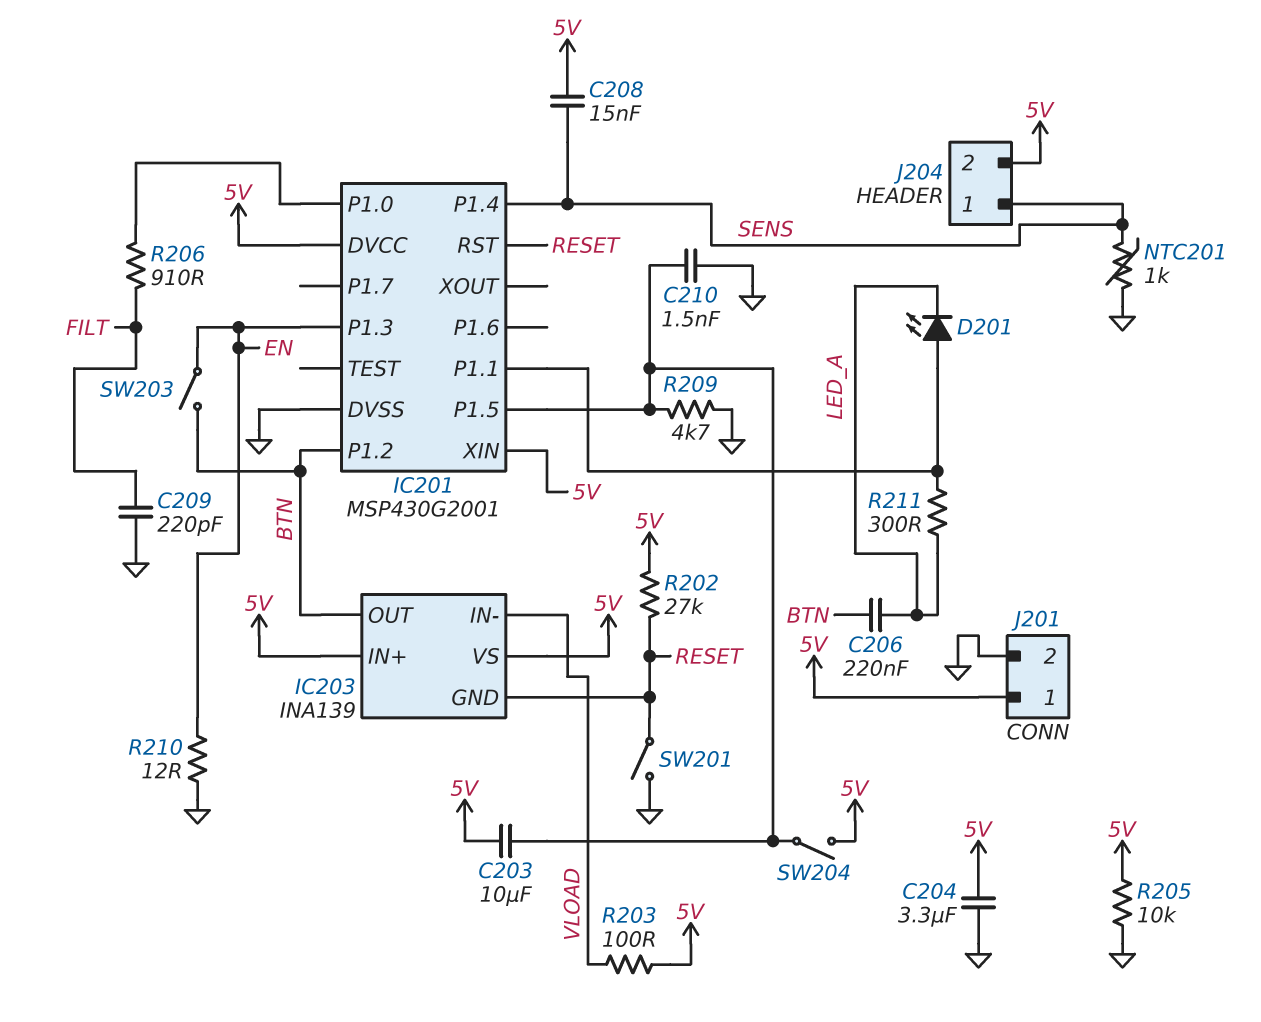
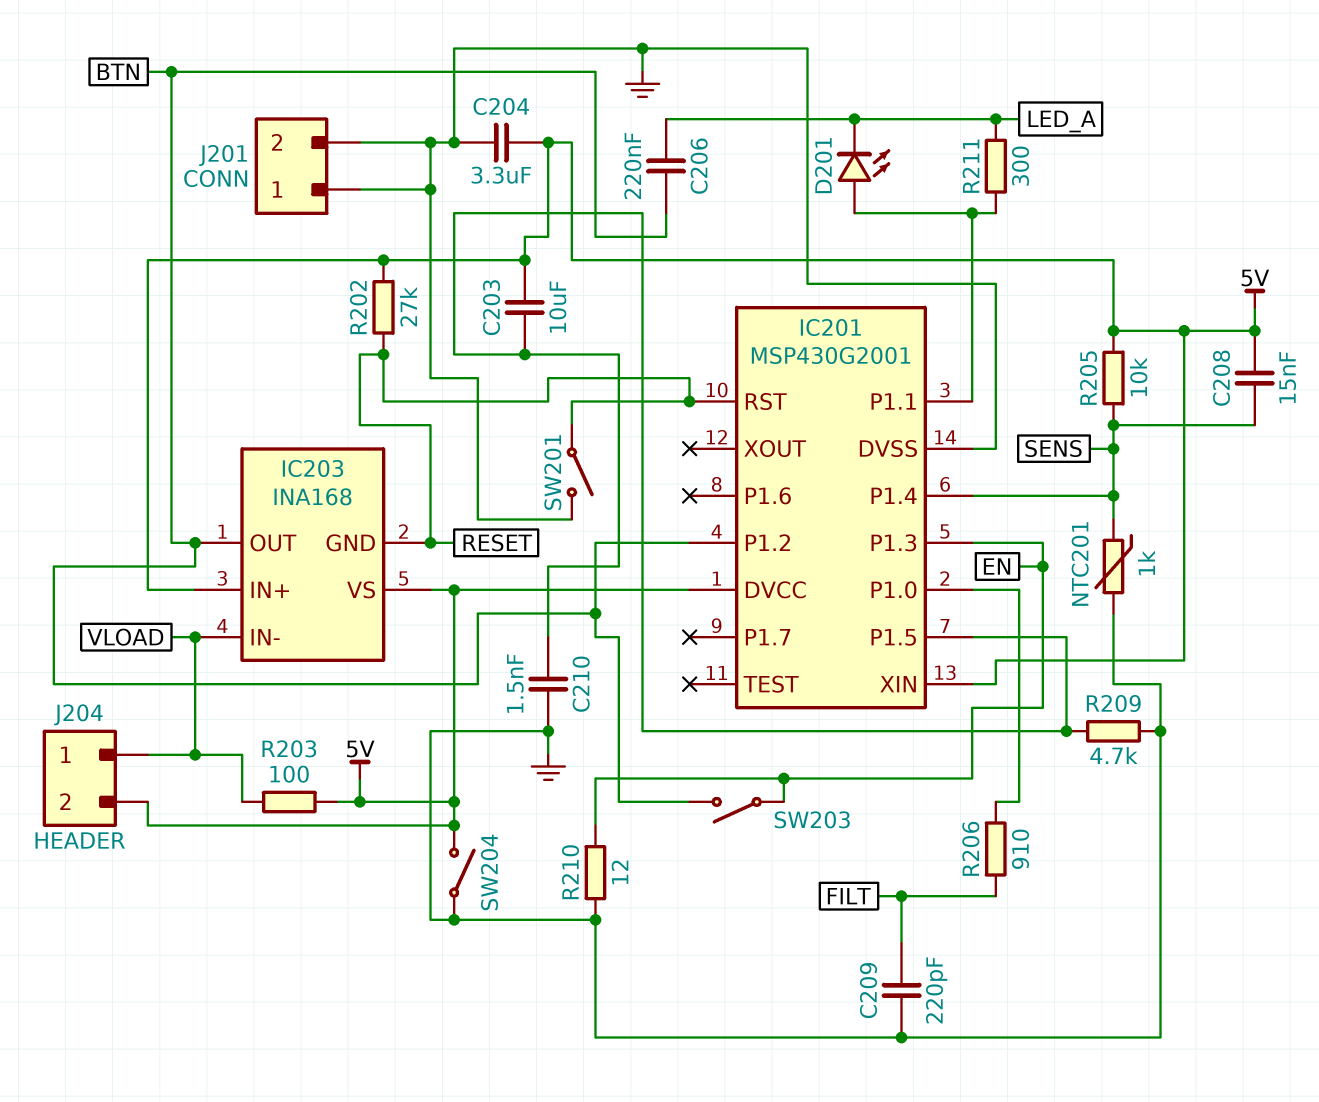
IC203: INA139 -> INA168
J201 pin 1: 5V -> GND
J204 pin 1: SENS -> VLOAD
R205: 10k (5V, GND) -> 10k (5V, SENS)
SW204: switch (5V, IC201/P1.5) -> switch (5V, GND)

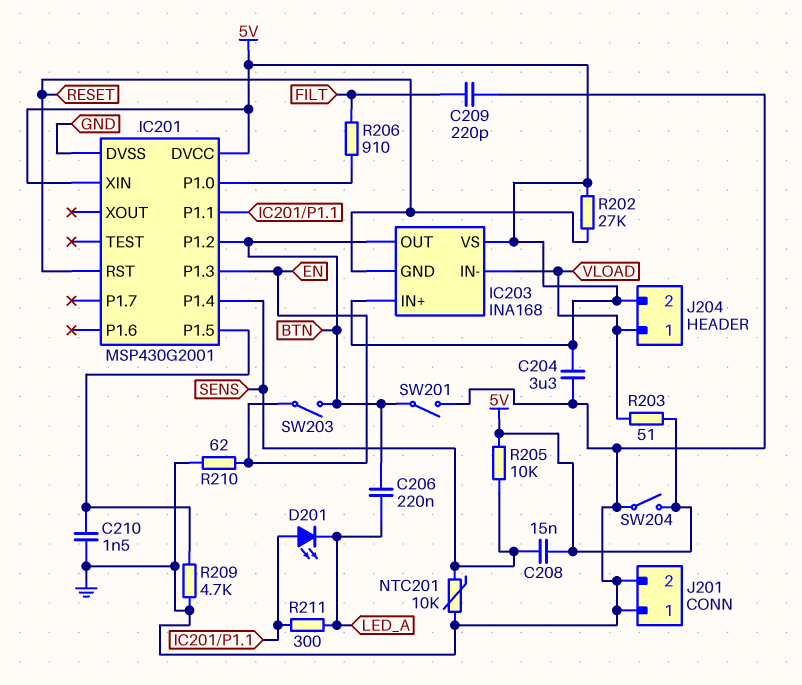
C203: 10uF (5V, IC201/P1.5) -> none
NTC201: 1k (GND, SENS) -> 10k (GND, SENS)
R203: 100 (5V, VLOAD) -> 51 (5V, VLOAD)
R210: 12 (EN, GND) -> 62 (EN, GND)
SW201: switch (GND, RESET) -> switch (BTN, GND)

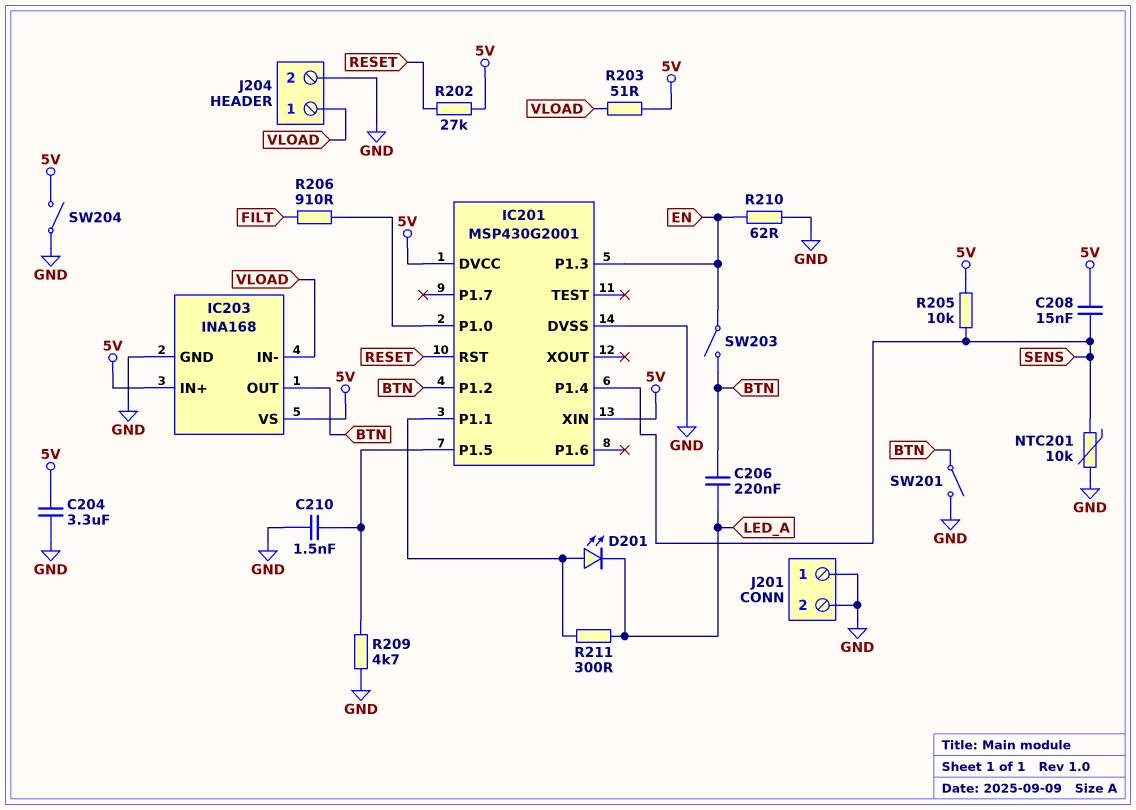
C209: 220pF (FILT, GND) -> none
IC203 pin GND: RESET -> GND
J204 pin 2: 5V -> GND

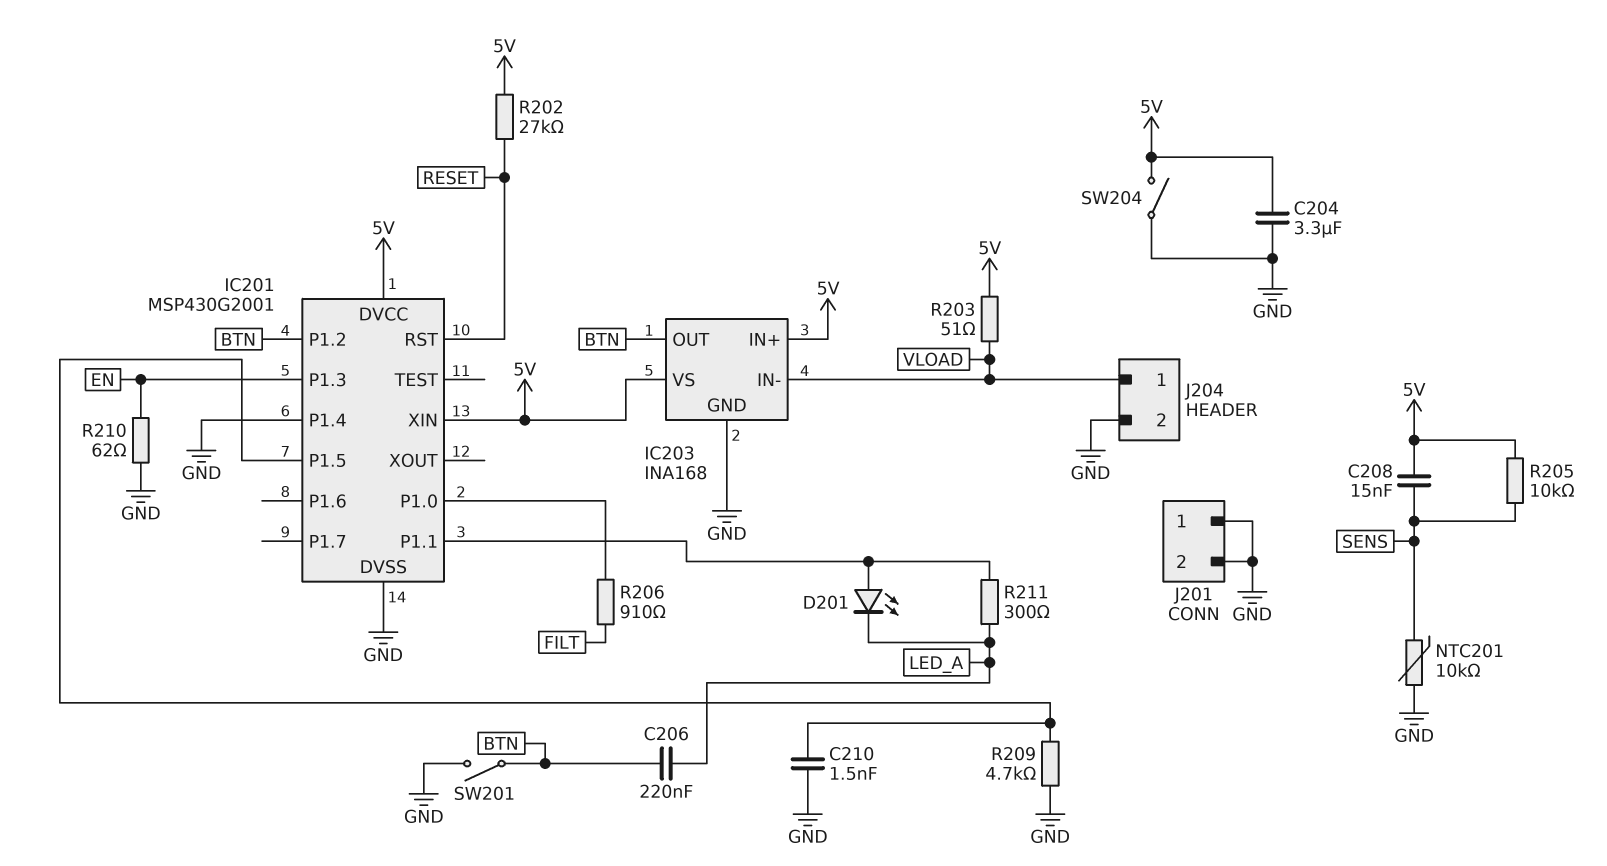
IC201 pin P1.4: SENS -> GND
SW203: switch (BTN, EN) -> none

